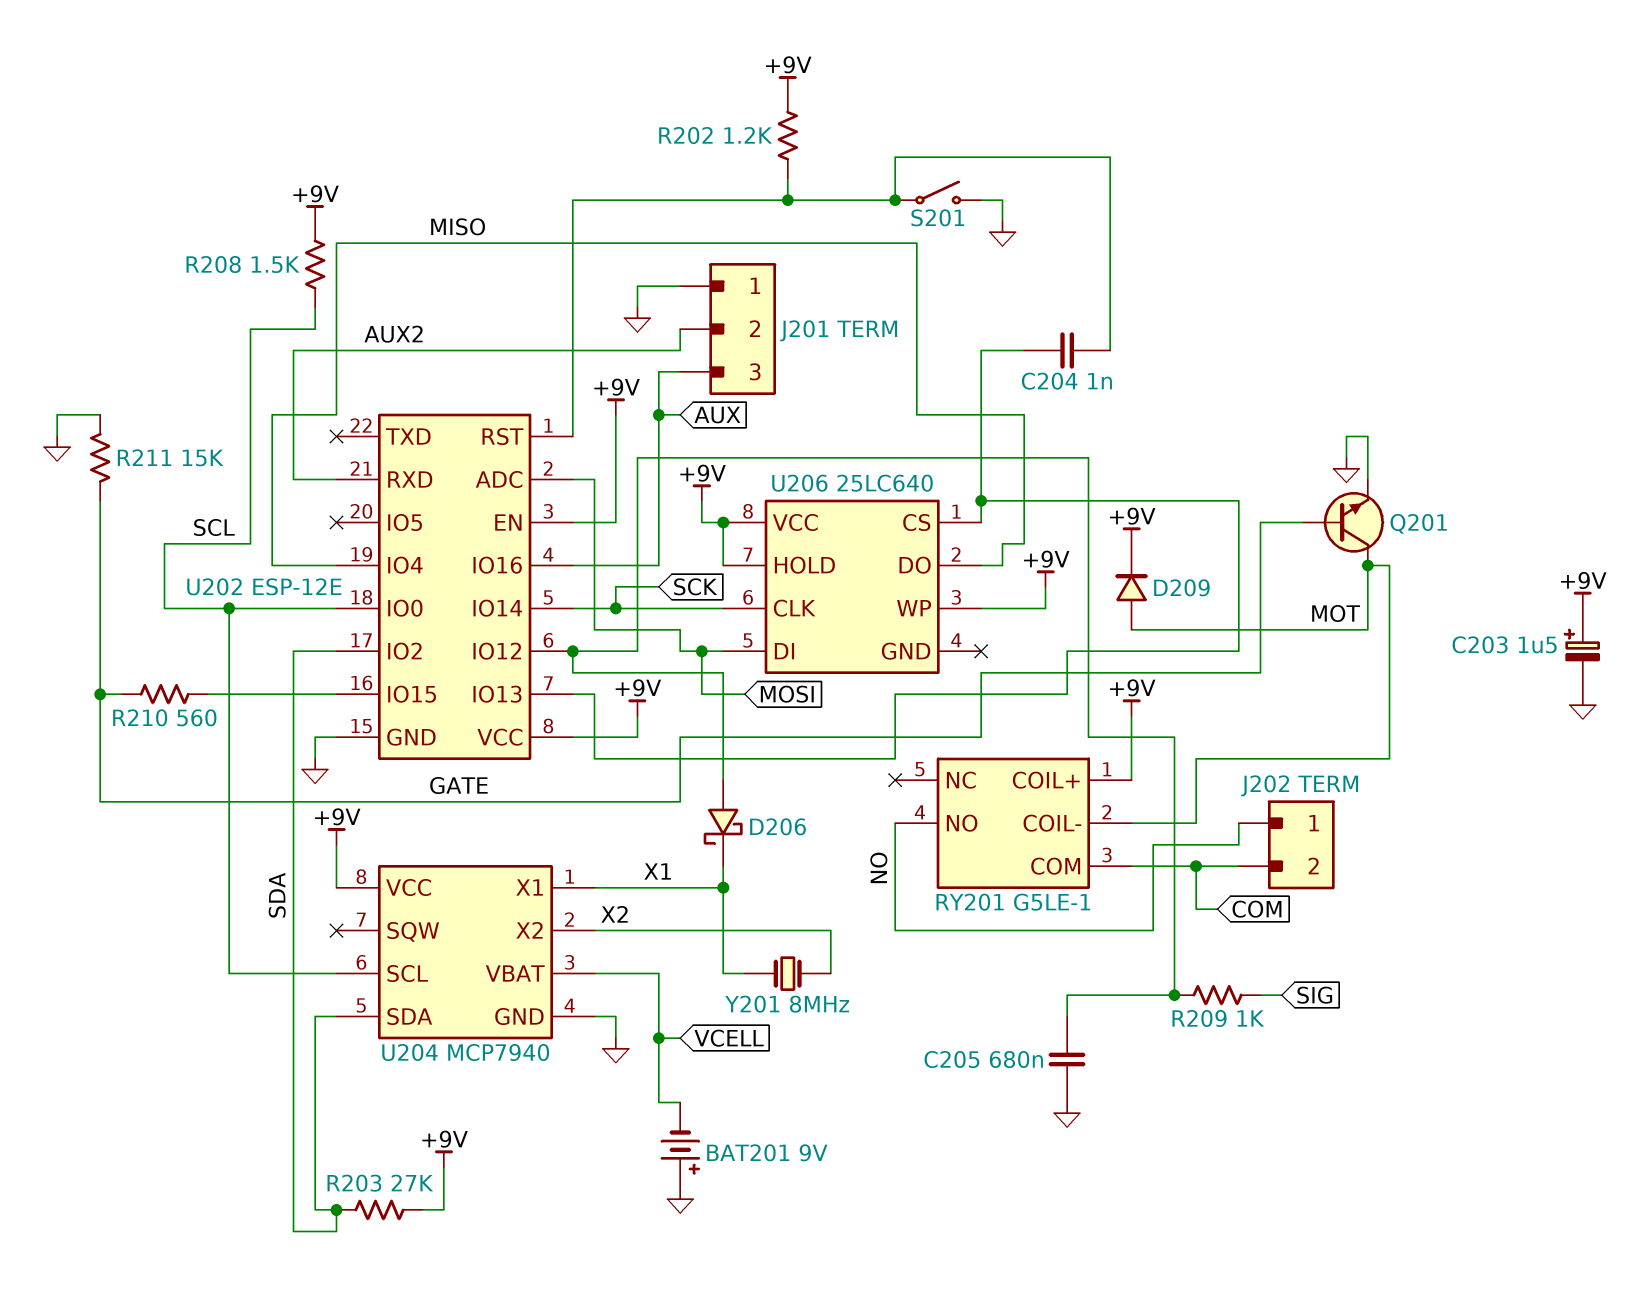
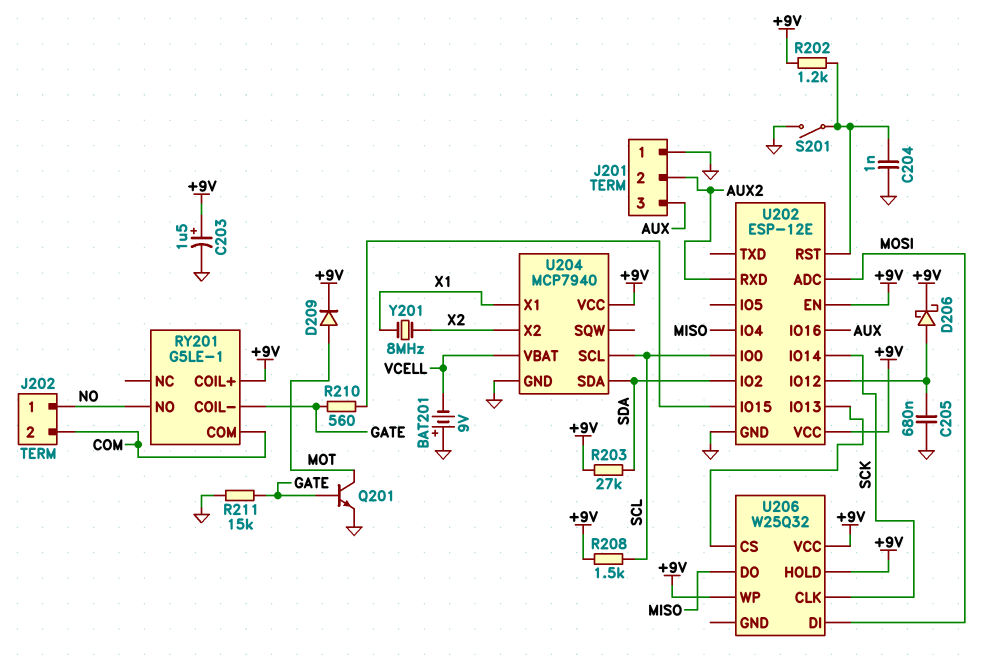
C204: 1nF (U202/IO13, U202/RST) -> 1nF (GND, U202/RST)
D206: schottky (A U202/IO12, K X1) -> schottky (A U202/IO12, K +9V)
R209: 1k (SIG, U202/IO12) -> none
RY201 pin COIL-: MOT -> GATE
U206: 25LC640 -> W25Q32

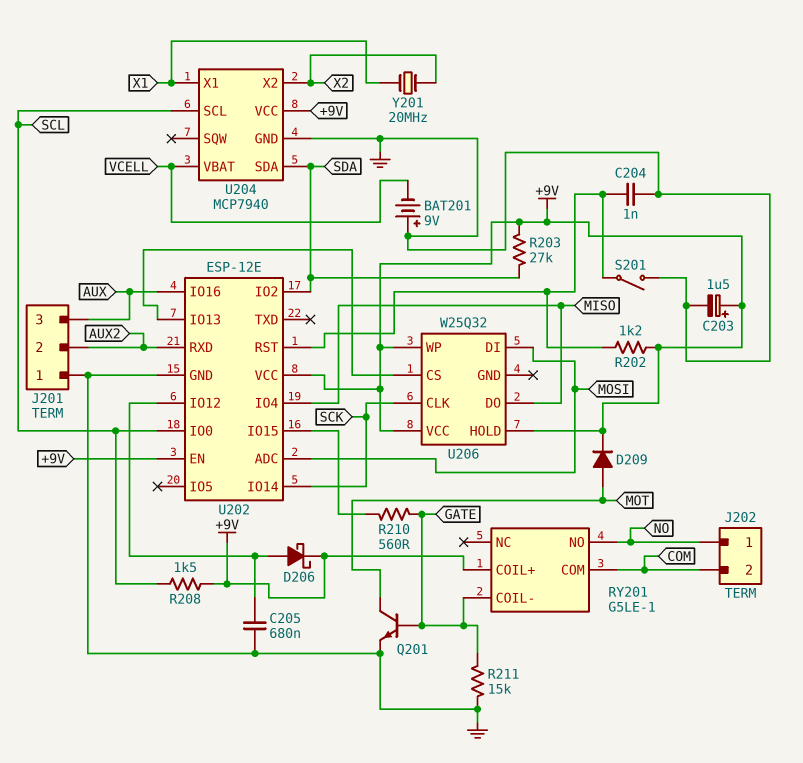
Y201: 8MHz (X1, X2) -> 20MHz (X1, X2)

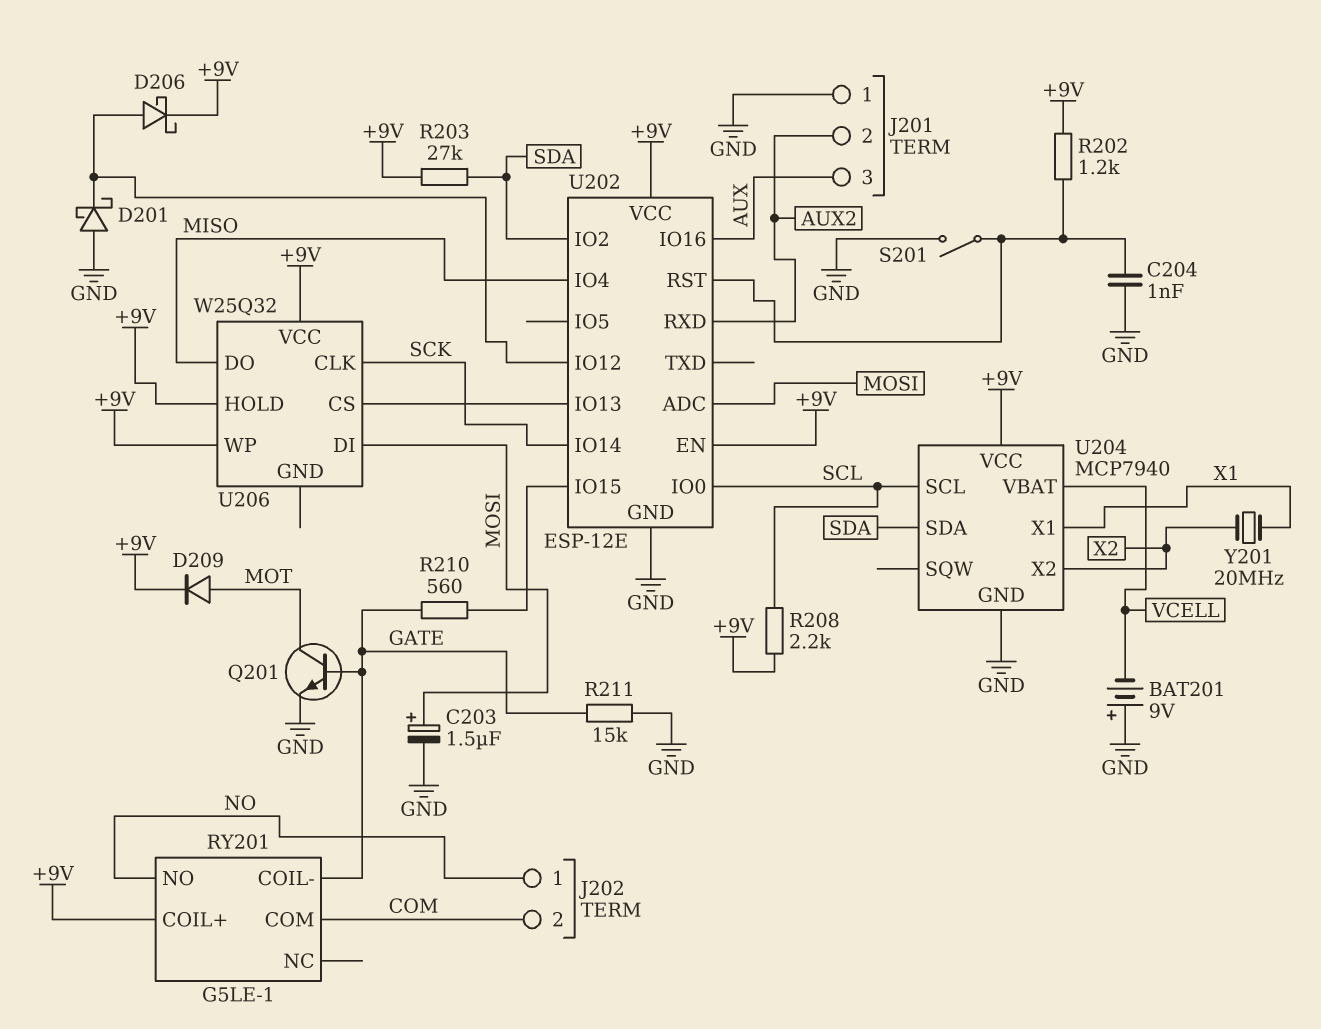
C203: 1.5uF (plus +9V, minus GND) -> 1.5uF (plus MOSI, minus GND)
C205: 680nF (GND, U202/IO12) -> none
D201: none -> schottky (A GND, K U202/IO12)
R208: 1.5k (+9V, SCL) -> 2.2k (+9V, SCL)

